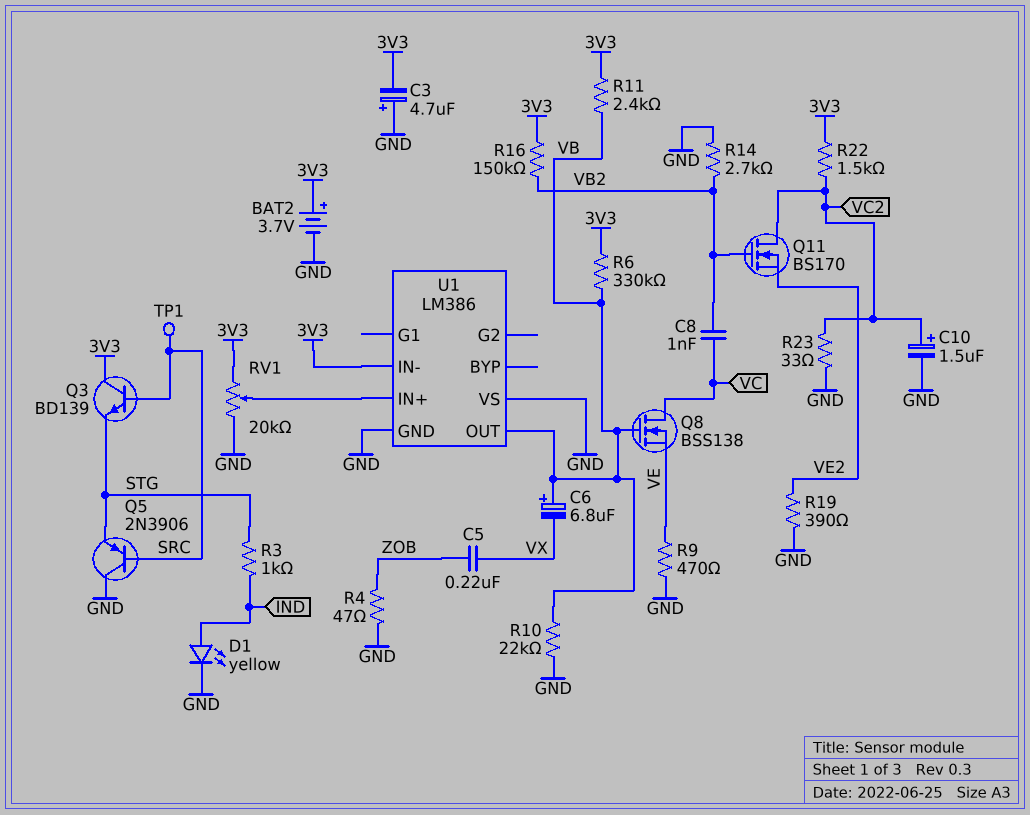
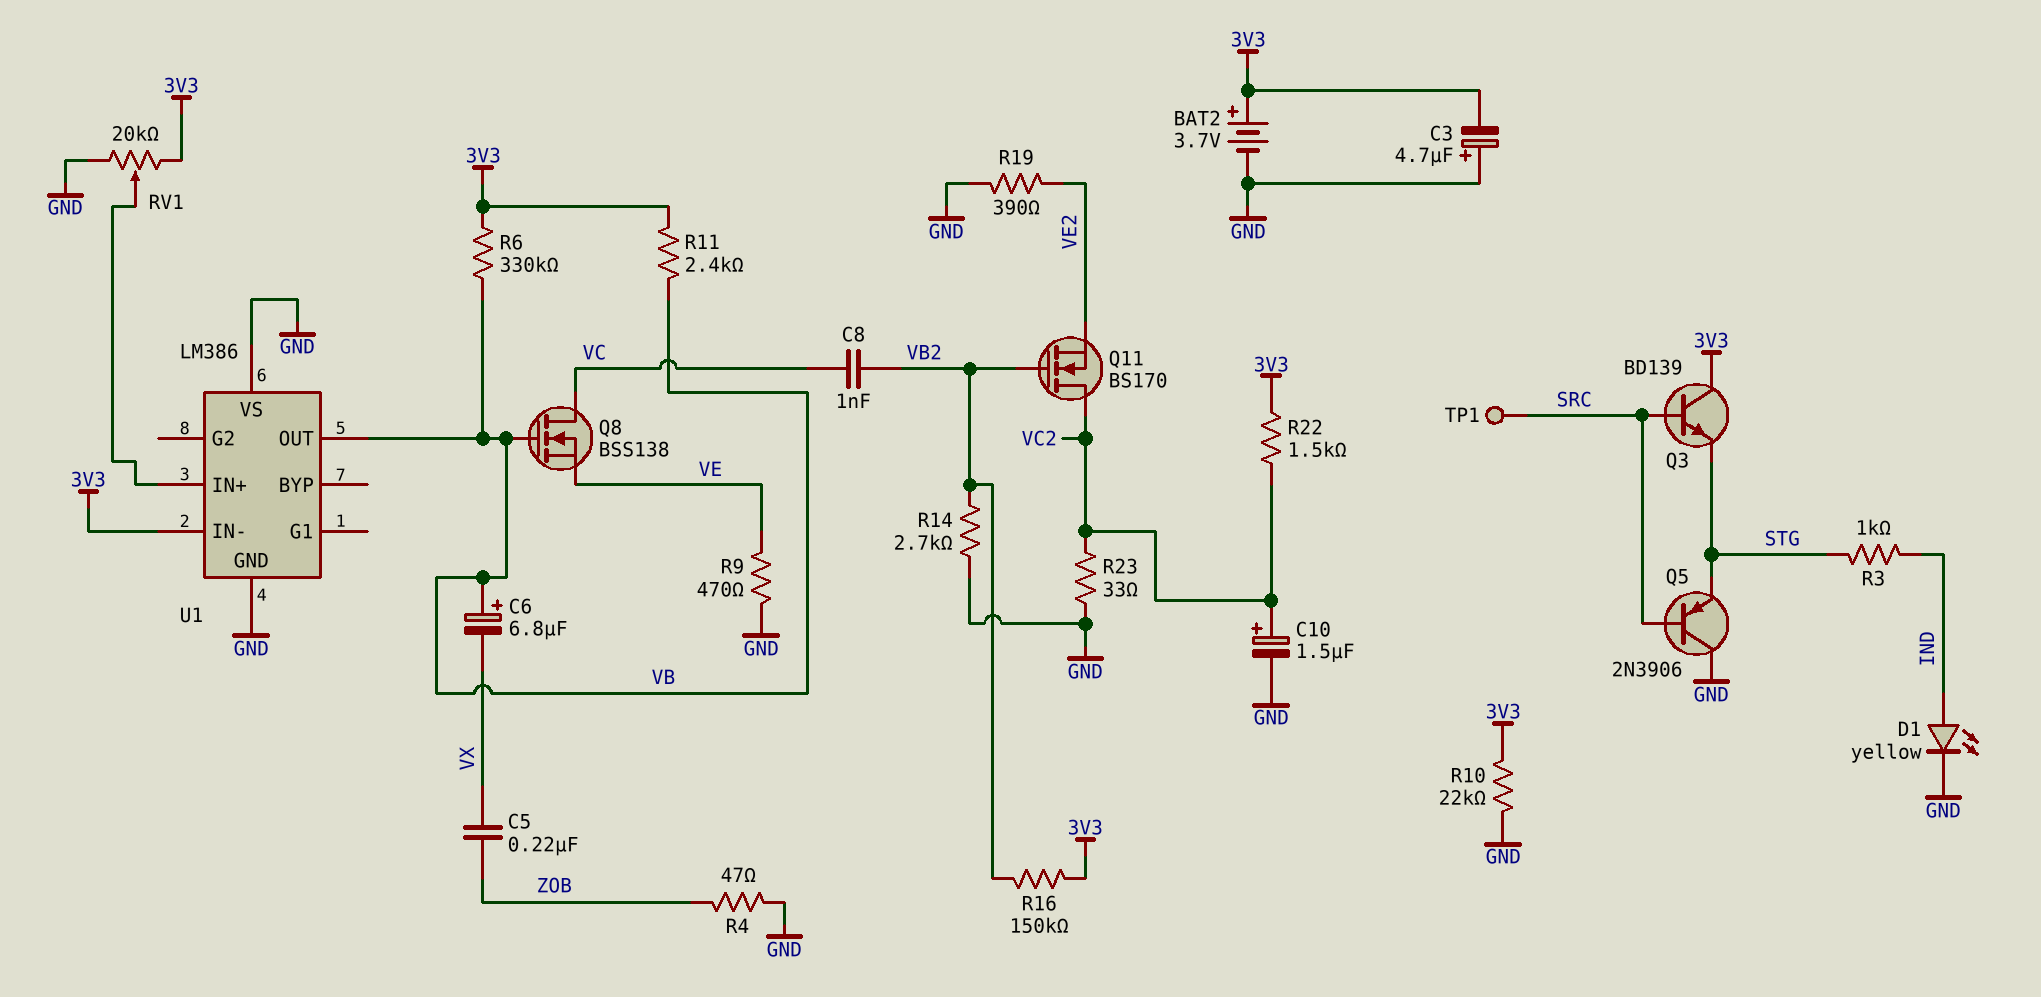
R10: 22k (GND, VB) -> 22k (3V3, GND)

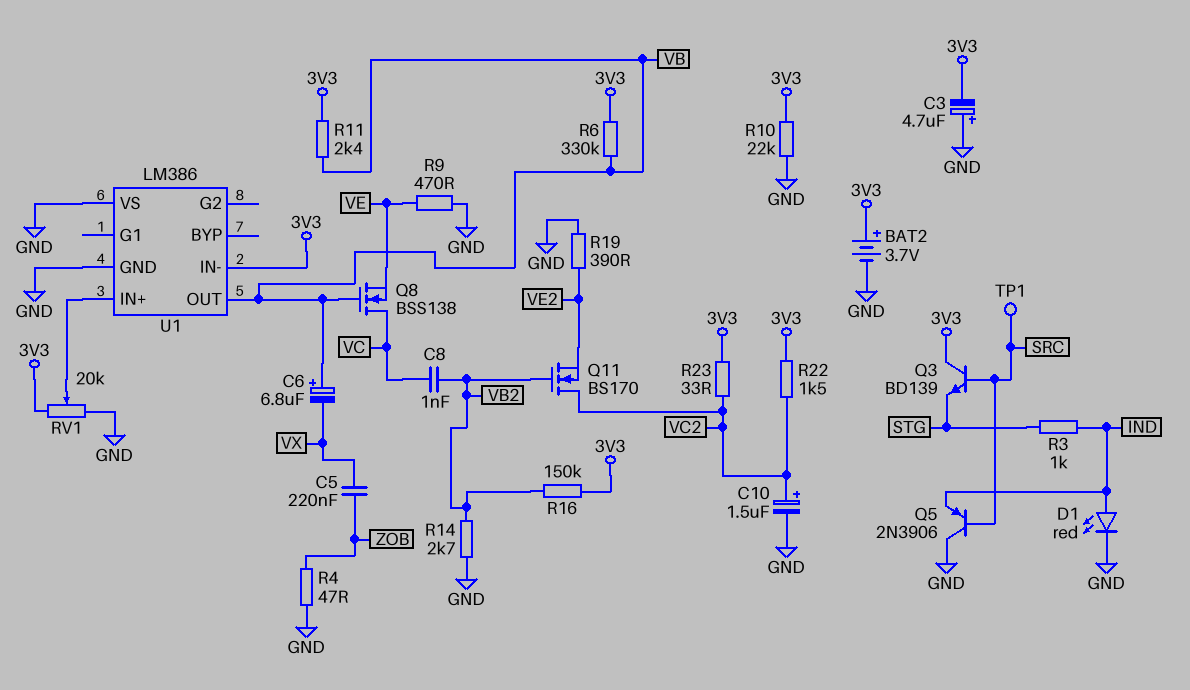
D1: LED yellow (A IND, K GND) -> LED red (A IND, K GND)
Q5: PNP 2N3906 (B SRC, C GND, E STG) -> PNP 2N3906 (B SRC, C GND, E IND)
R23: 33 (GND, VC2) -> 33 (3V3, VC2)

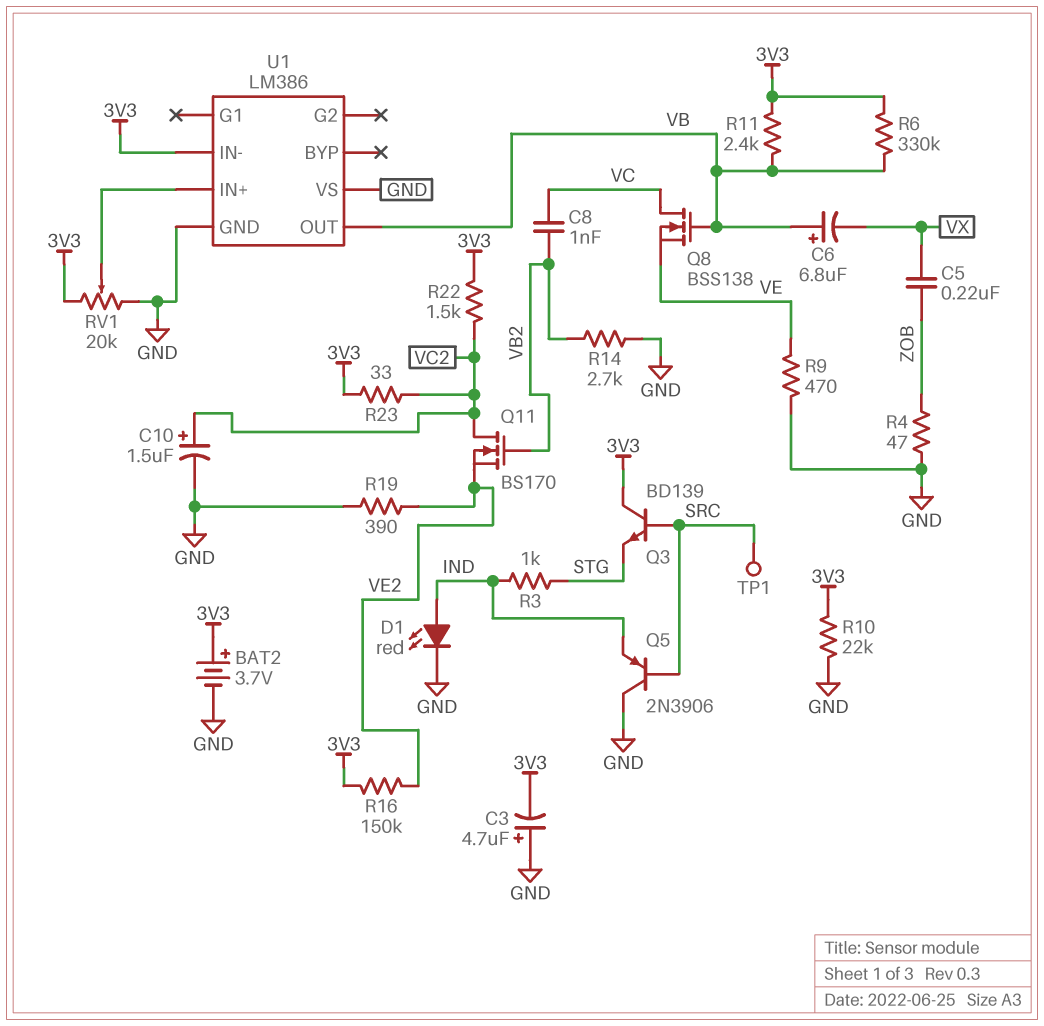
R16: 150k (3V3, VB2) -> 150k (3V3, VE2)

